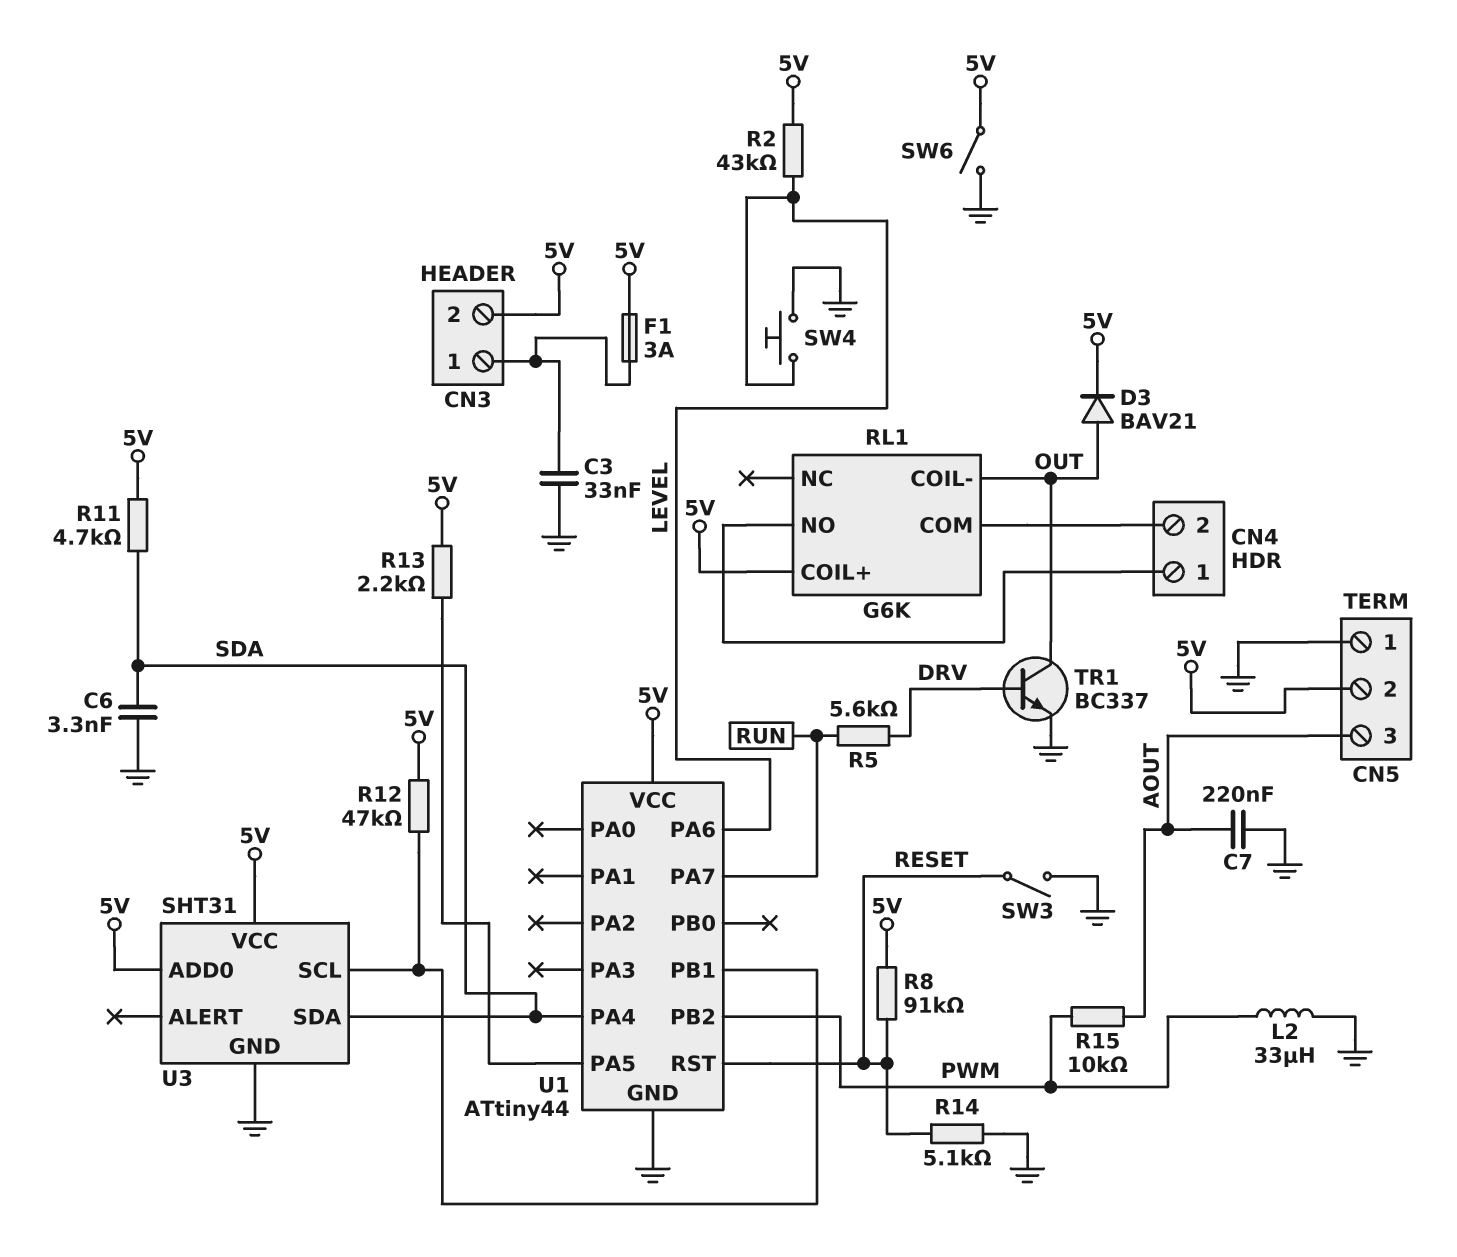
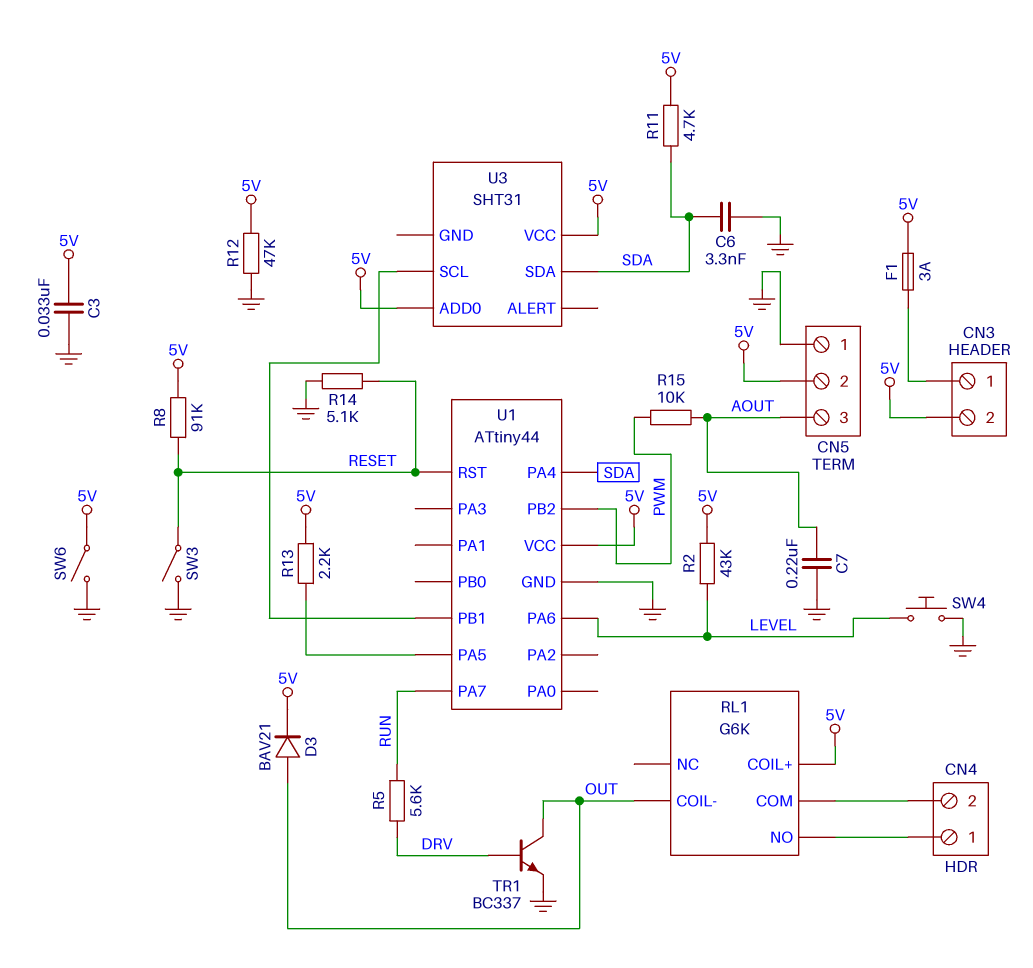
C3: 33nF (CN3/1, GND) -> 33nF (5V, GND)
L2: 33uH (GND, PWM) -> none
R12: 47k (5V, U1/PB1) -> 47k (5V, GND)
U3 pin GND: GND -> none

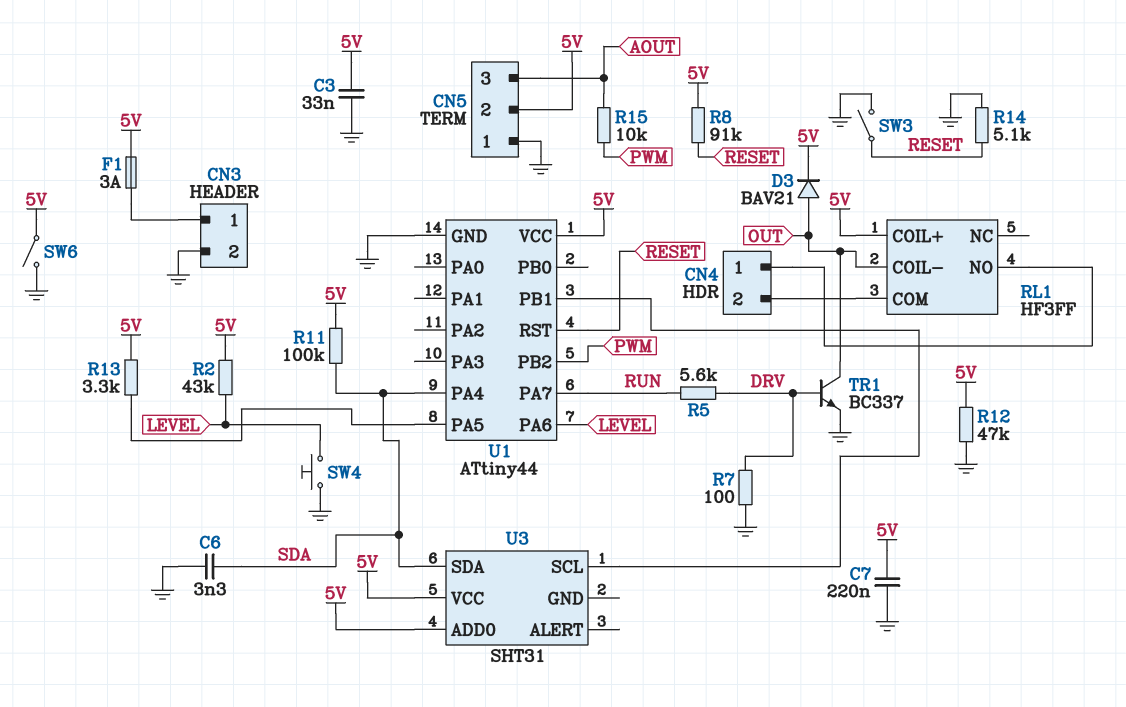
C7: 220nF (AOUT, GND) -> 220nF (5V, GND)
CN3 pin 2: 5V -> GND
R7: none -> 100 (DRV, GND)
R11: 4.7k (5V, SDA) -> 100k (5V, SDA)
R13: 2.2k (5V, U1/PA5) -> 3.3k (5V, U1/PA5)
RL1: G6K -> HF3FF

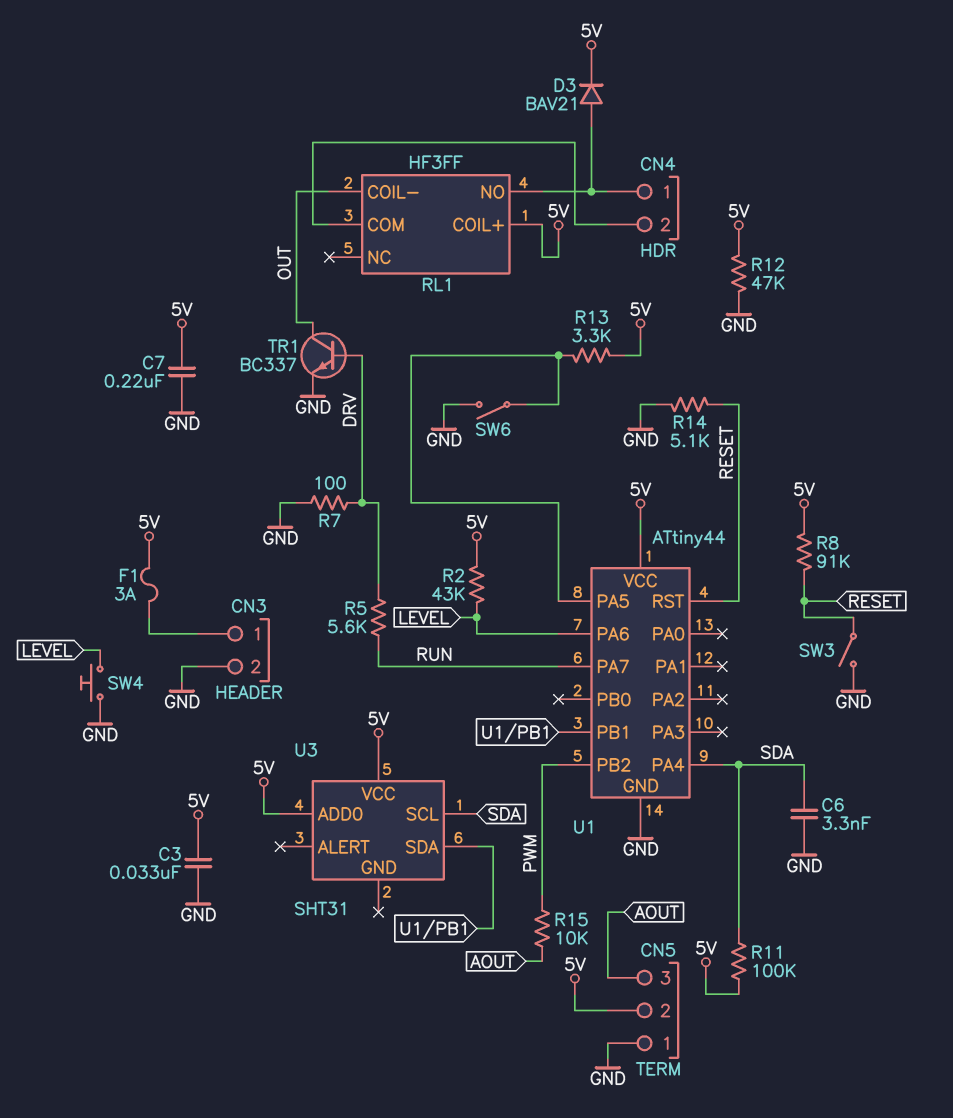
D3: diode BAV21 (A OUT, K 5V) -> diode BAV21 (A CN4/1, K 5V)
SW6: switch (5V, GND) -> switch (GND, U1/PA5)
U3 pin SCL: U1/PB1 -> SDA
U3 pin SDA: SDA -> U1/PB1

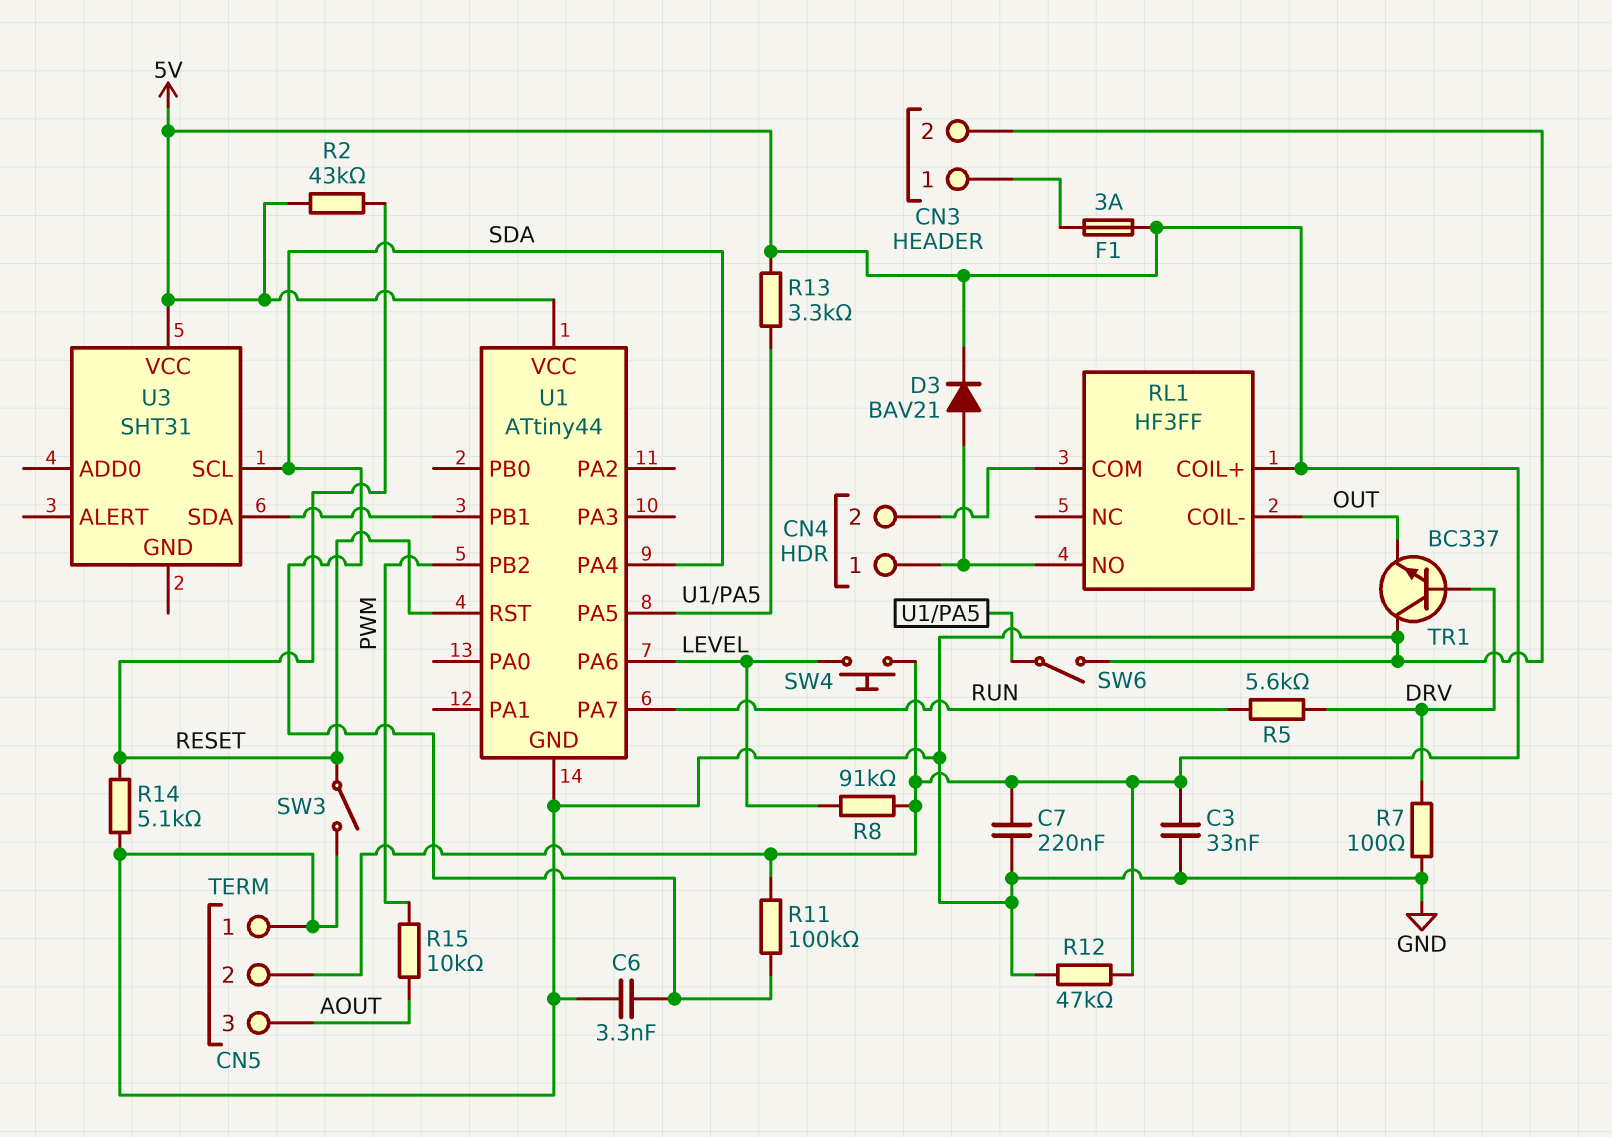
R2: 43k (5V, LEVEL) -> 43k (5V, RESET)
R8: 91k (5V, RESET) -> 91k (5V, LEVEL)
SW4: button (GND, LEVEL) -> button (5V, LEVEL)
TR1: NPN BC337 (B DRV, C OUT, E GND) -> NPN BC337 (B DRV, C GND, E OUT)
U3 pin ADD0: 5V -> none

